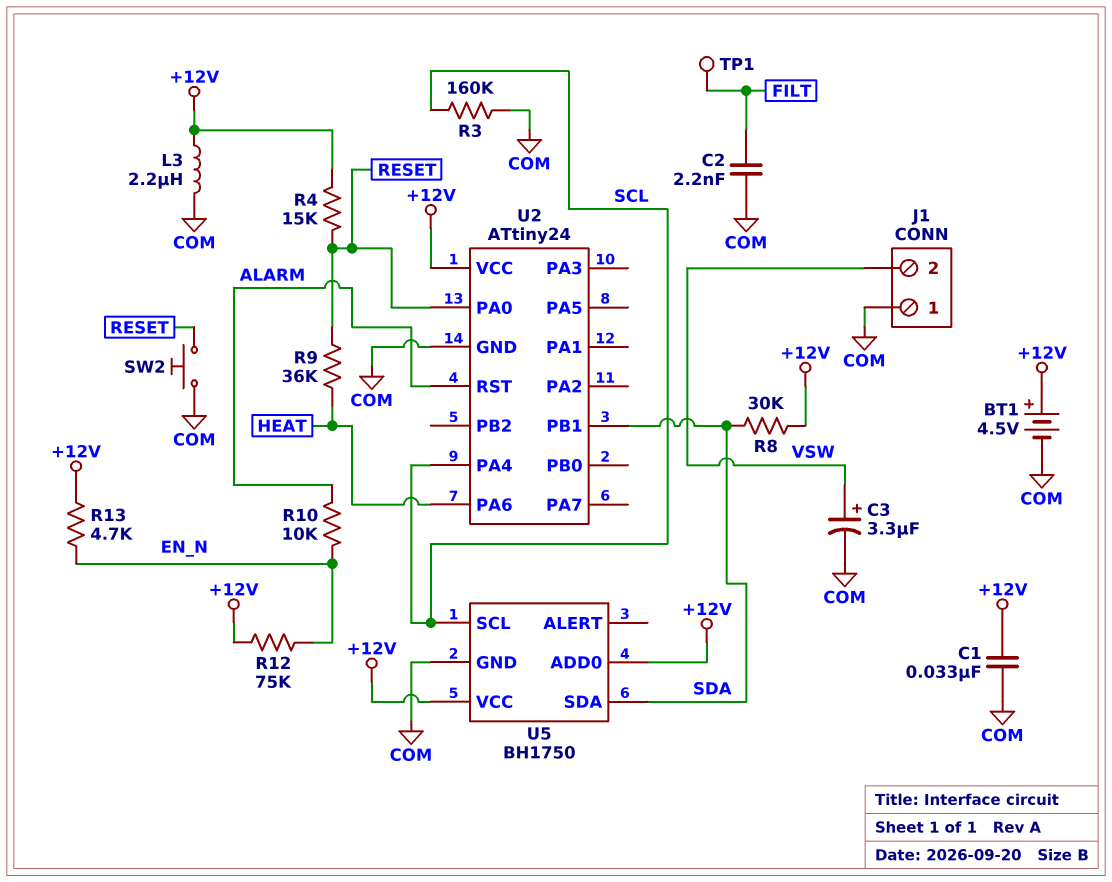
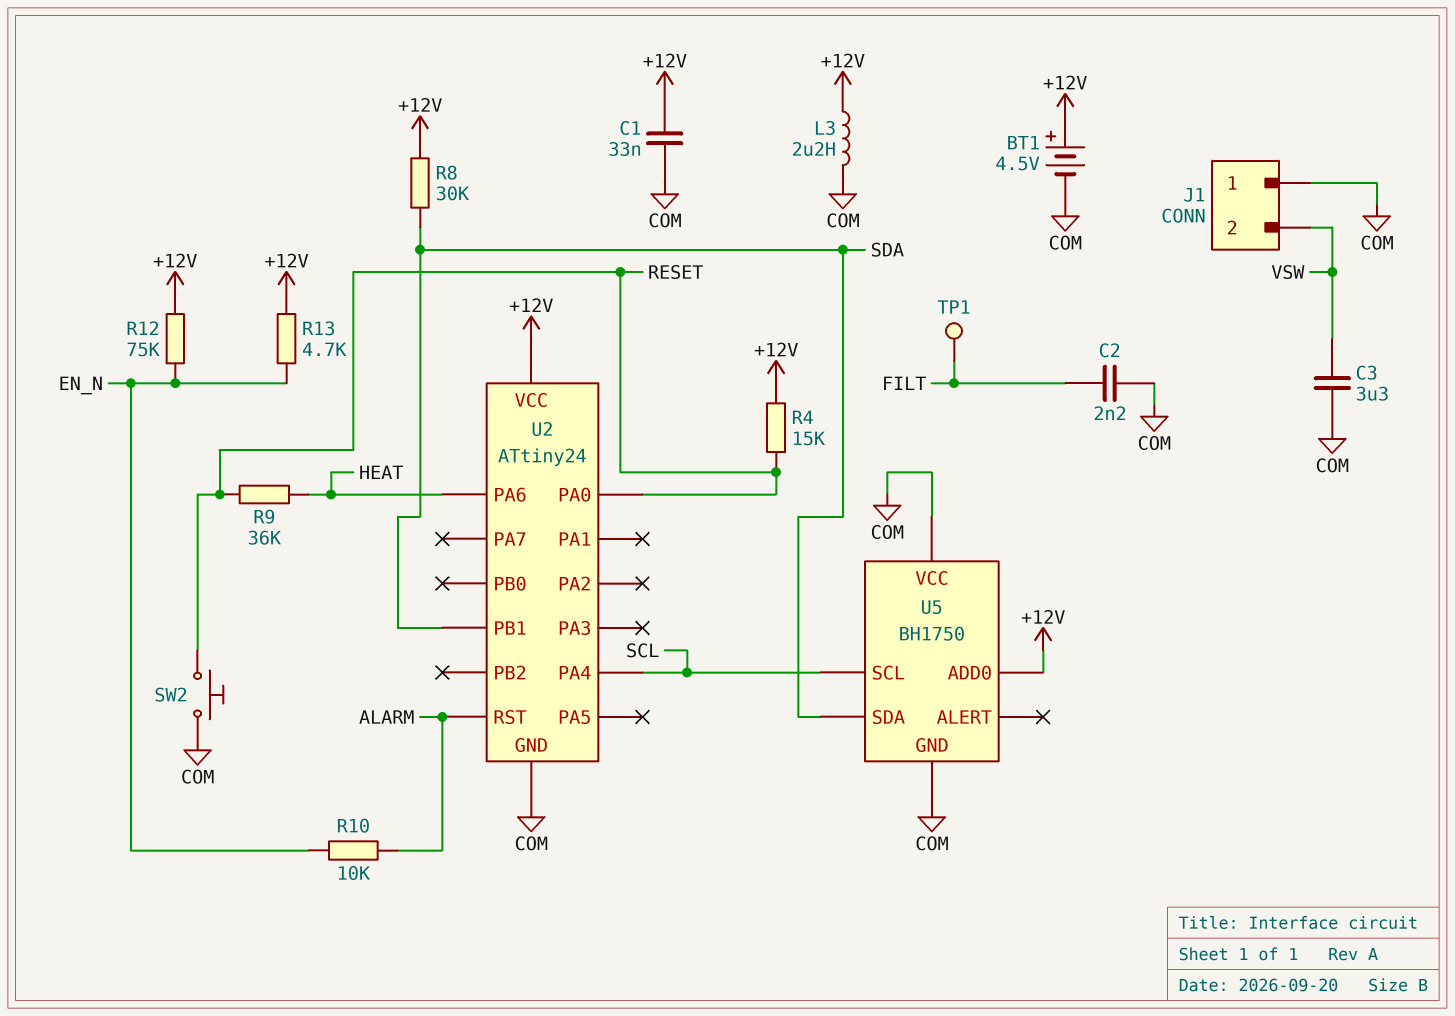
C3: 3.3uF (plus VSW, minus COM) -> 3.3uF (COM, VSW)
R3: 160k (COM, SCL) -> none
U5 pin VCC: +12V -> COM

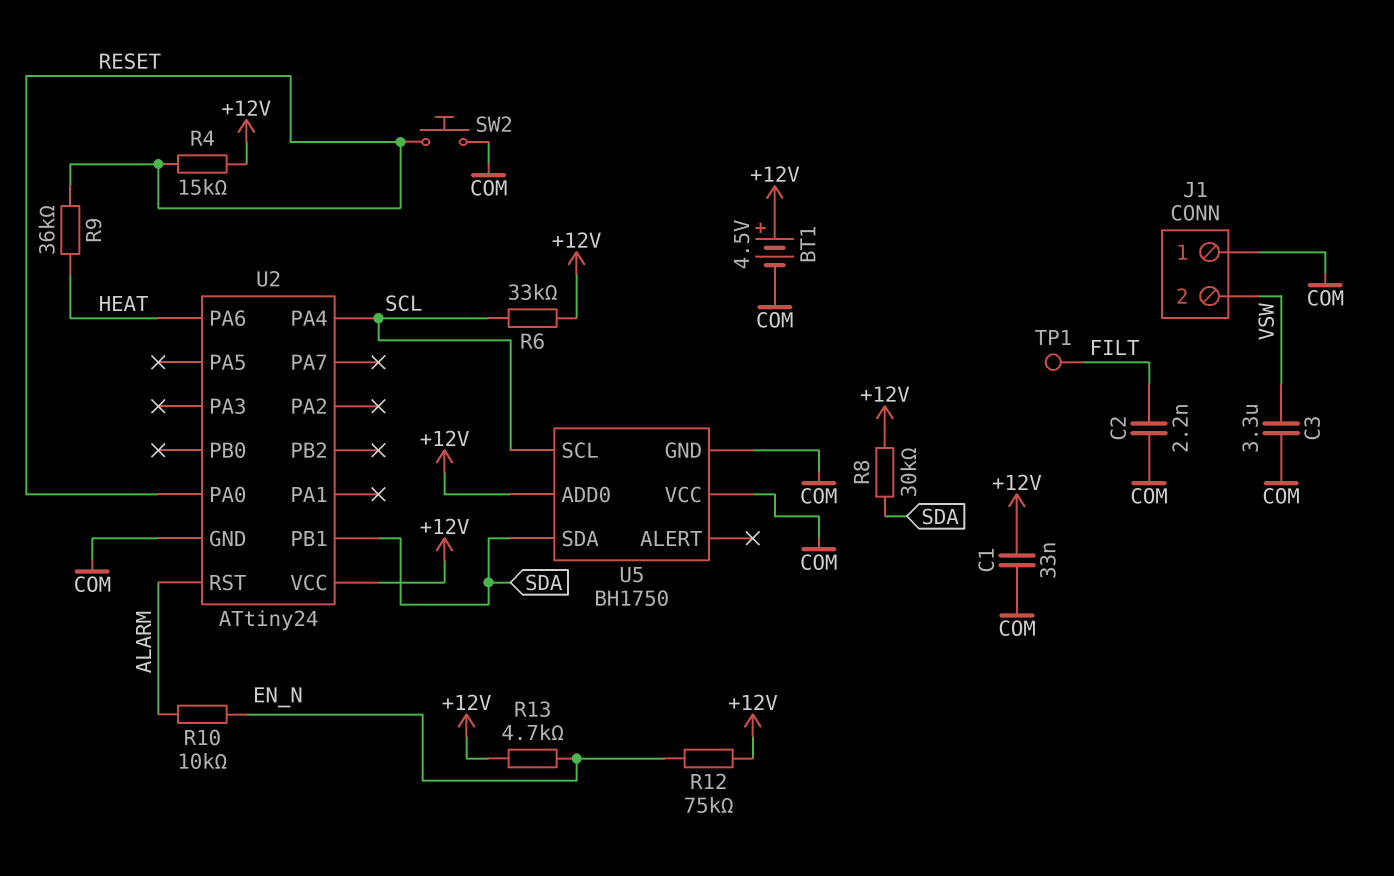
L3: 2.2uH (+12V, COM) -> none
R6: none -> 33k (+12V, SCL)

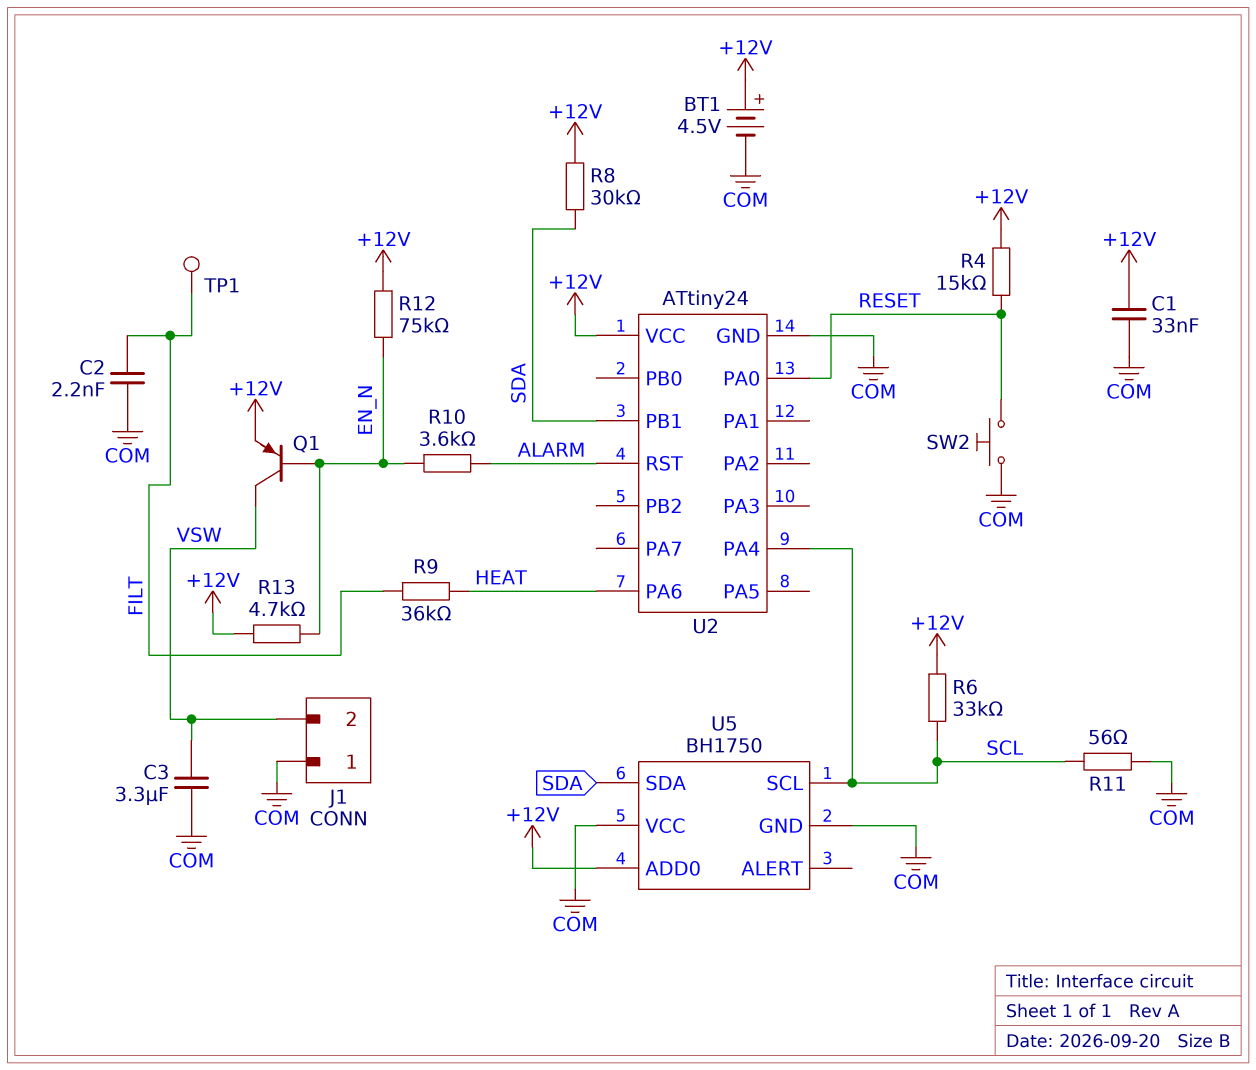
Q1: none -> PNP (B EN_N, C VSW, E +12V)
R9: 36k (HEAT, RESET) -> 36k (FILT, HEAT)
R10: 10k (ALARM, EN_N) -> 3.6k (ALARM, EN_N)
R11: none -> 56 (COM, SCL)

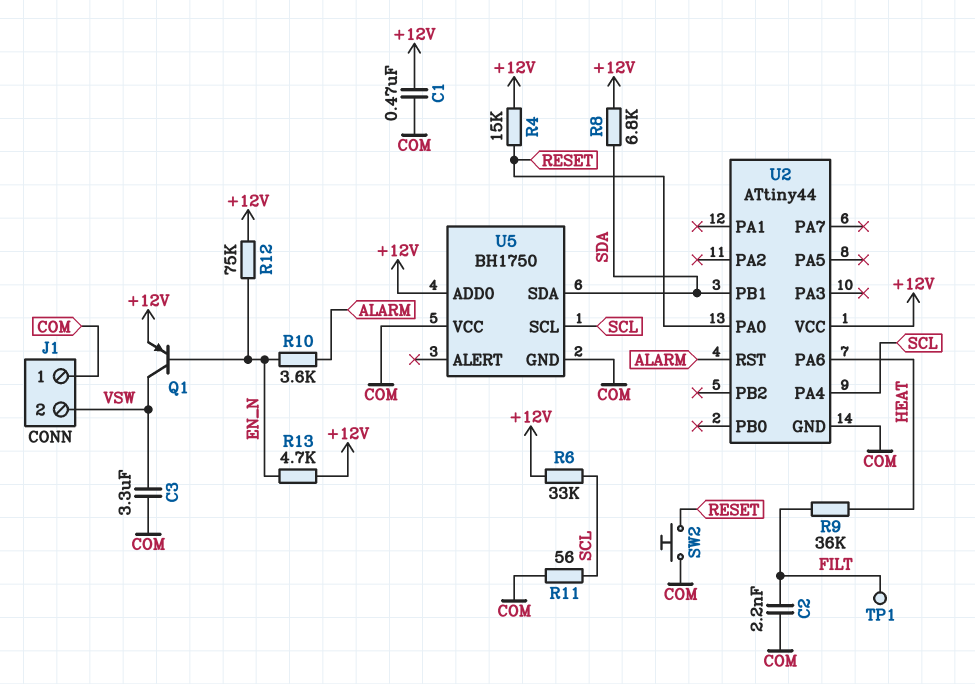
BT1: 4.5V (plus +12V, minus COM) -> none
C1: 33nF (+12V, COM) -> 470nF (+12V, COM)
R8: 30k (+12V, SDA) -> 6.8k (+12V, SDA)
U2: ATtiny24 -> ATtiny44

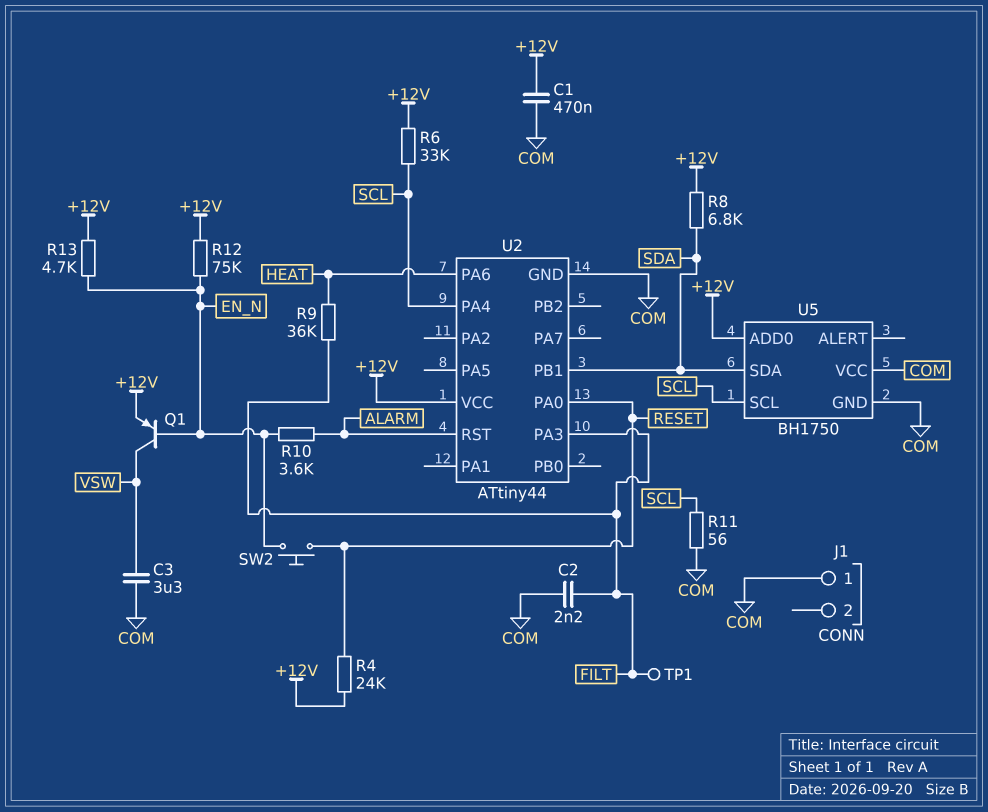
J1 pin 2: VSW -> none
R4: 15k (+12V, RESET) -> 24k (+12V, RESET)
SW2: button (COM, RESET) -> button (EN_N, RESET)
U2 pin PA3: none -> FILT

